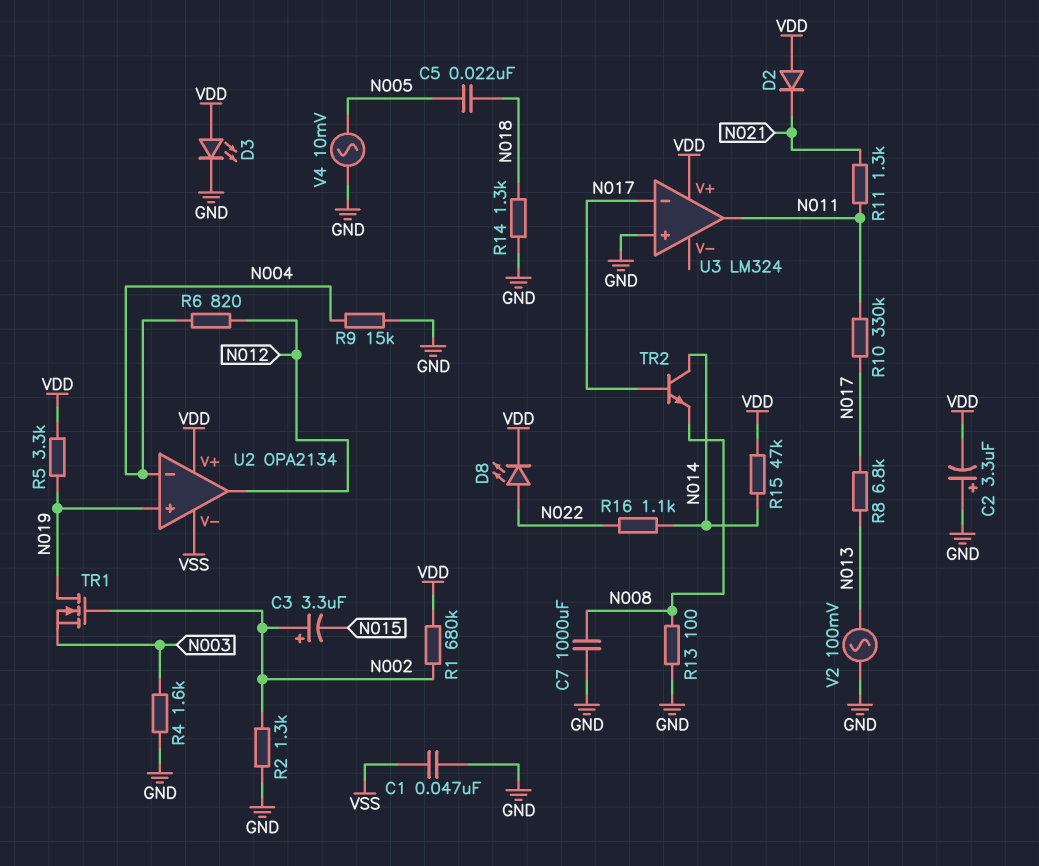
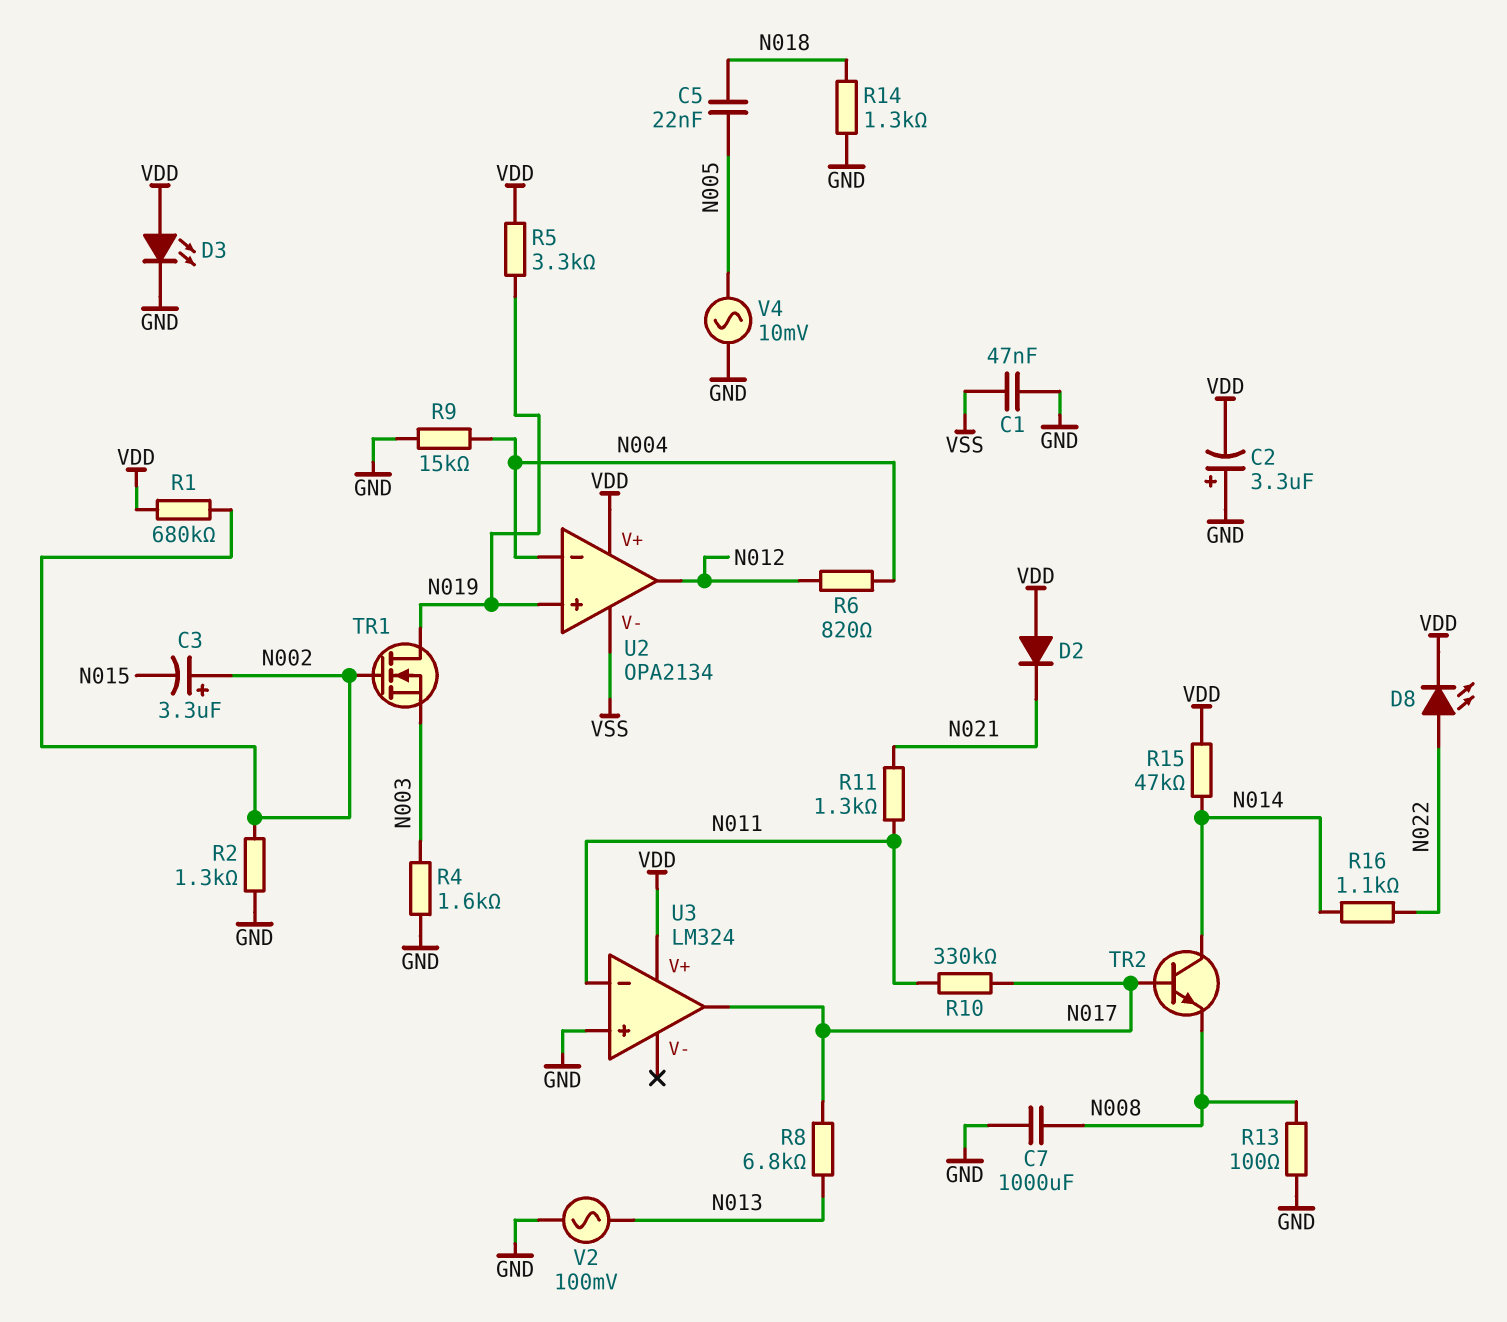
U3 pin in-: N017 -> N011
U3 pin out: N011 -> N017

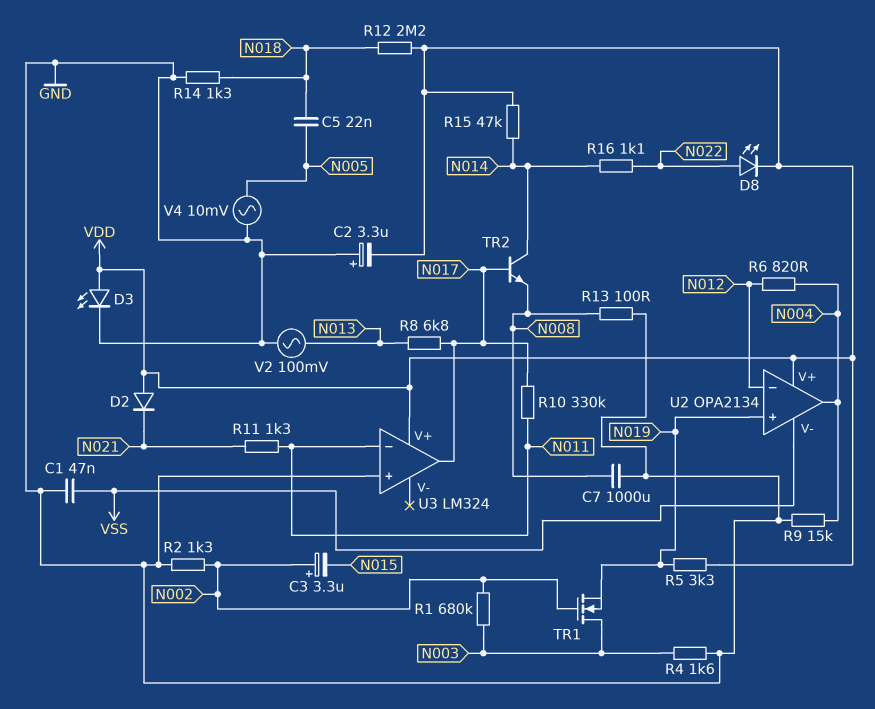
R1: 680k (N002, VDD) -> 680k (N002, N003)
R12: none -> 2.2M (N018, VDD)
TR1: NMOS (G N002, D N019, S N003) -> NMOS (G N002, D N003, S N019)
U2 pin in-: N004 -> N012
U2 pin out: N012 -> N004

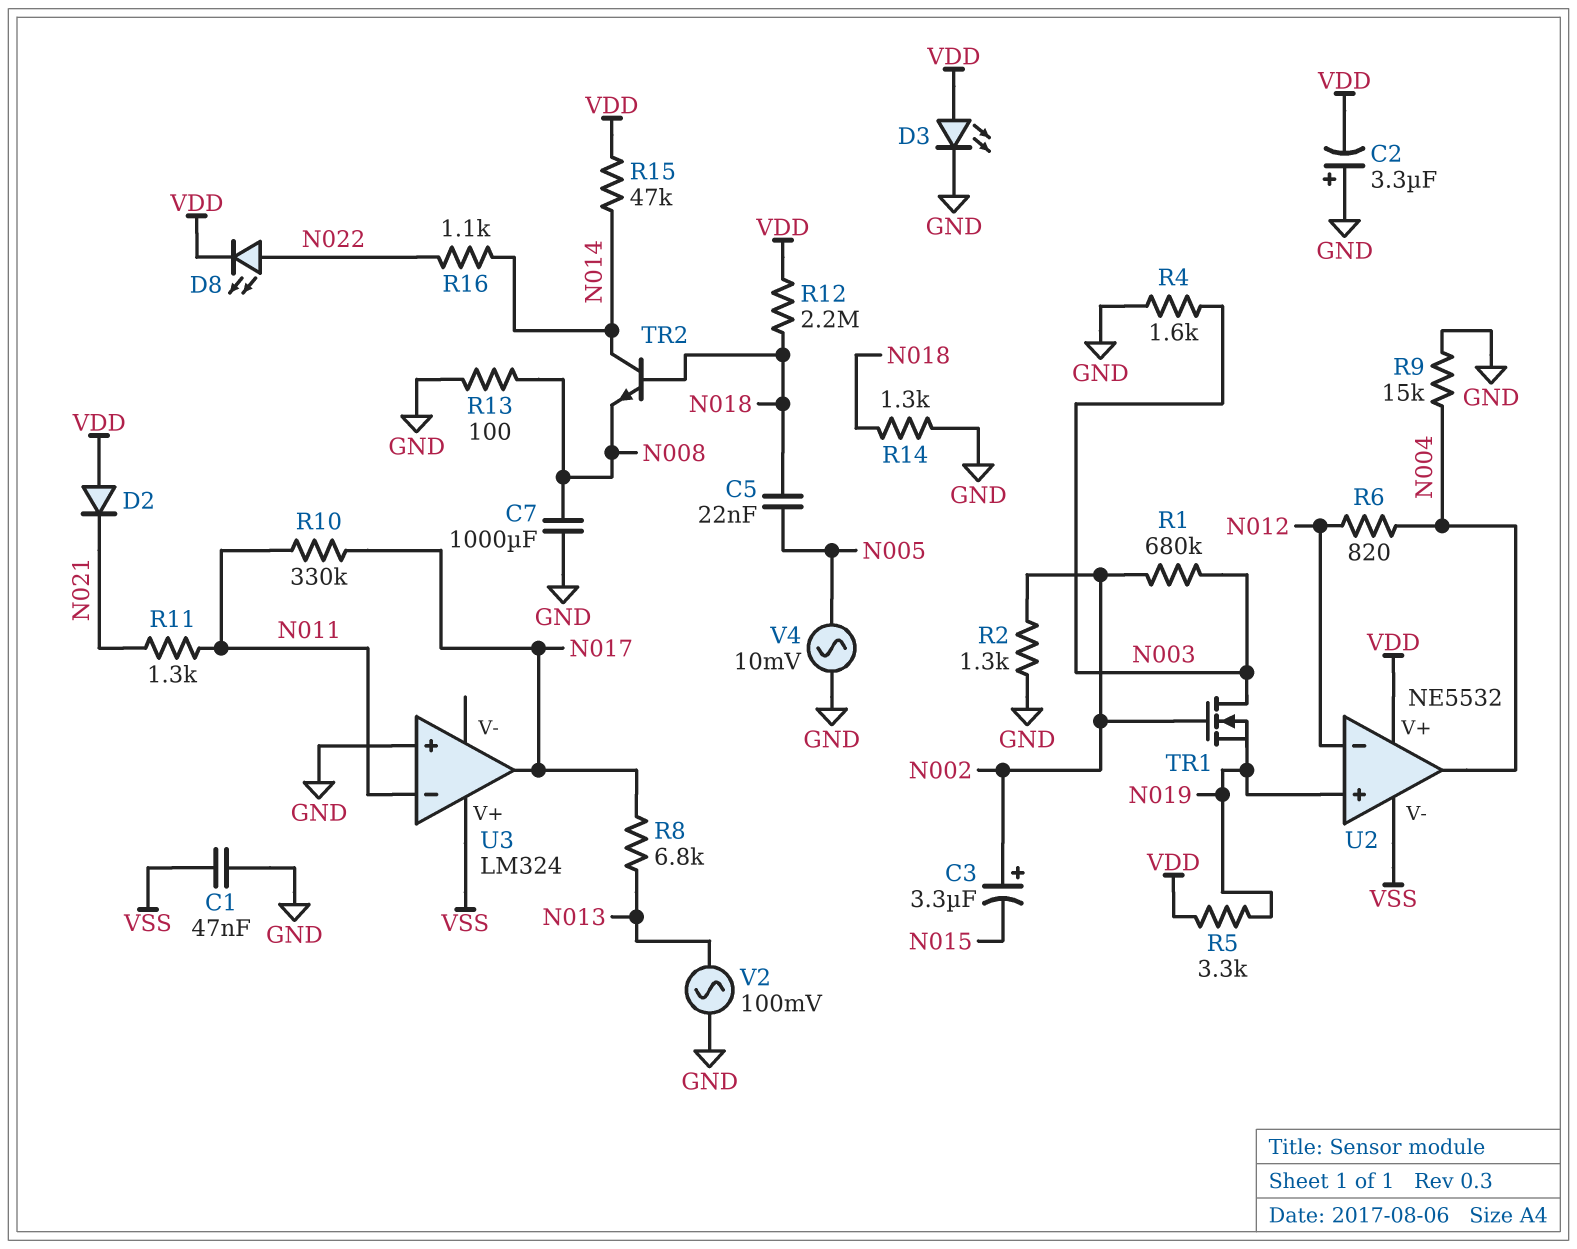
TR2: NPN (B N017, C N014, E N008) -> NPN (B N018, C N014, E N008)
U2: OPA2134 -> NE5532
U3 pin V+: VDD -> VSS

